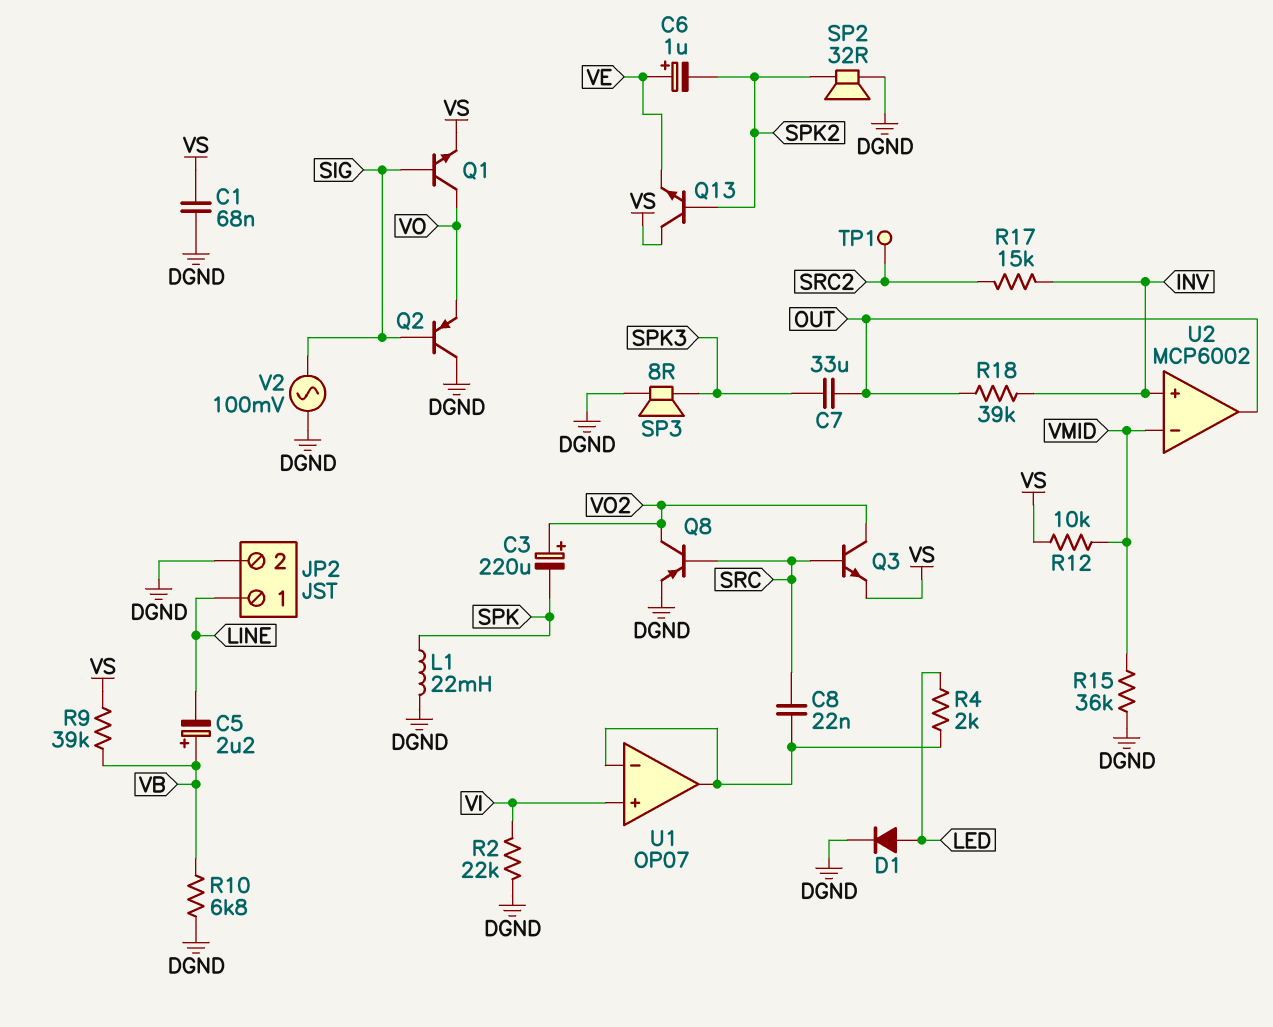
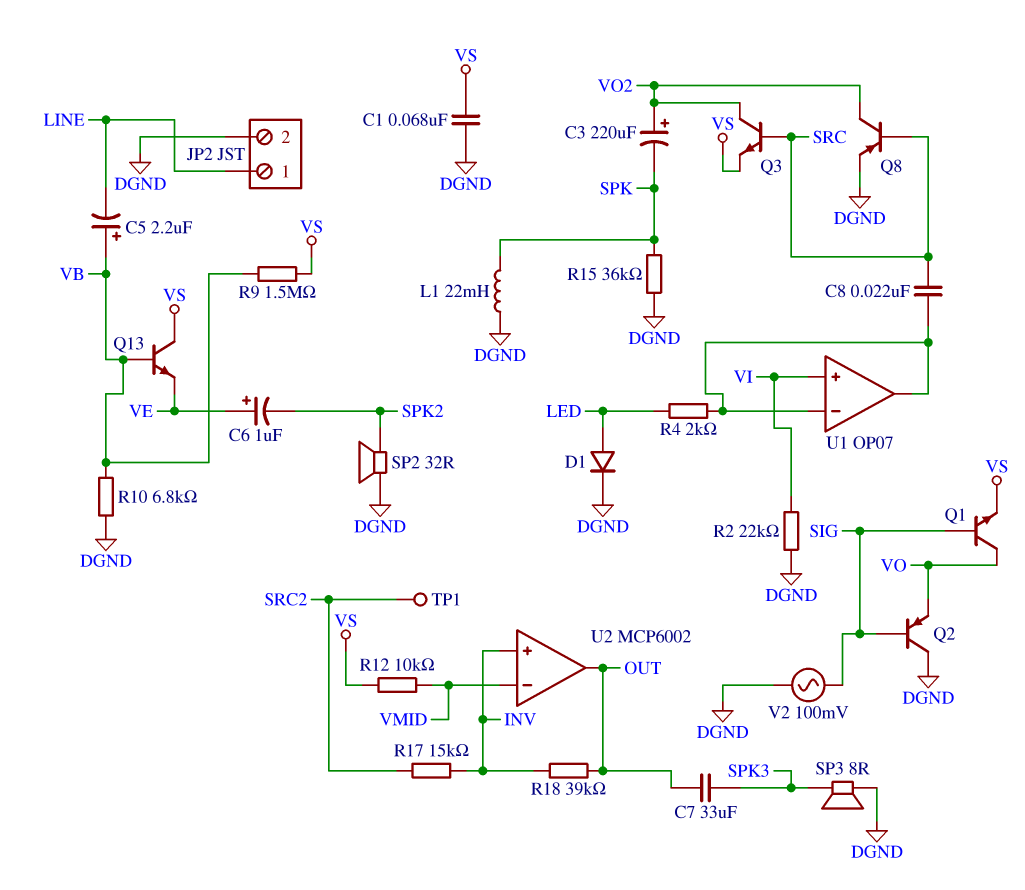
Q13: NPN (B SPK2, C VS, E VE) -> NPN (B VB, C VS, E VE)
R9: 39k (VB, VS) -> 1.5M (VB, VS)
R15: 36k (DGND, VMID) -> 36k (DGND, SPK)

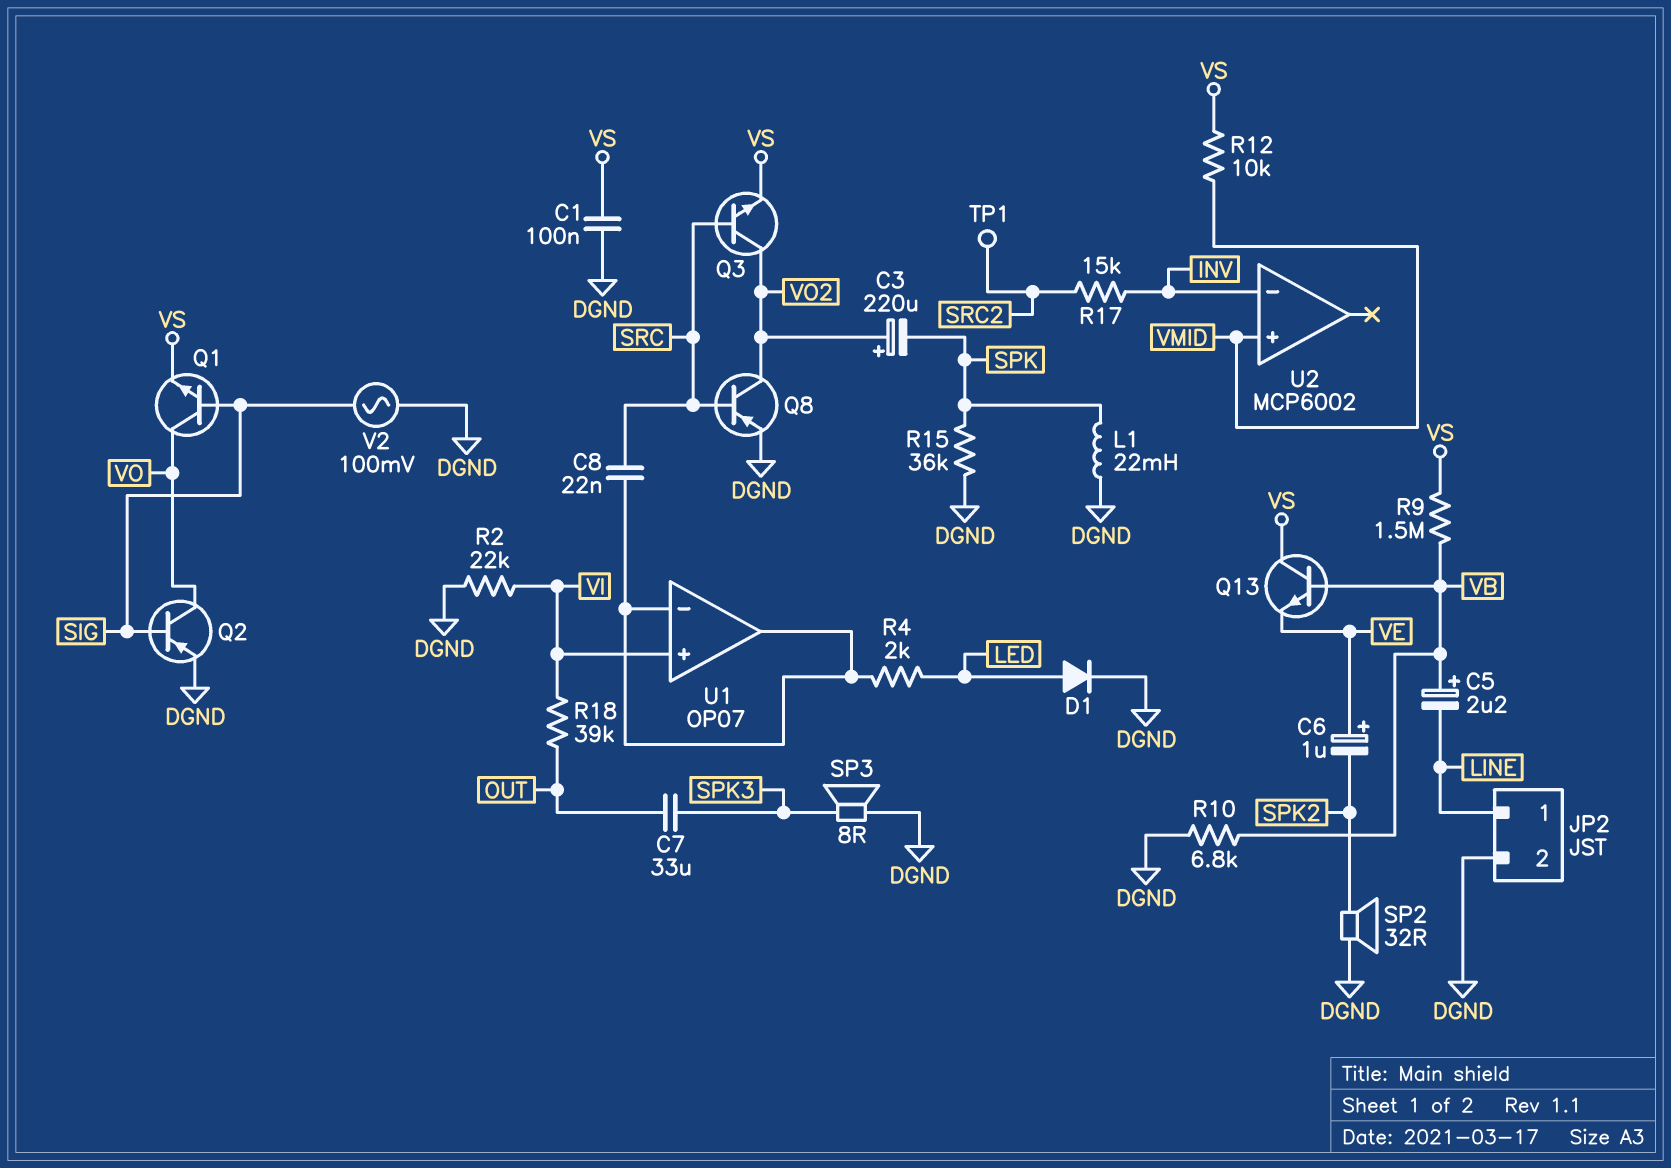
C1: 68nF (DGND, VS) -> 100nF (DGND, VS)
Q2: PNP (B SIG, C DGND, E VO) -> PNP (B SIG, C VO, E DGND)
R18: 39k (INV, OUT) -> 39k (OUT, VI)
U2 pin in+: INV -> VMID
U2 pin in-: VMID -> INV
U2 pin out: OUT -> none

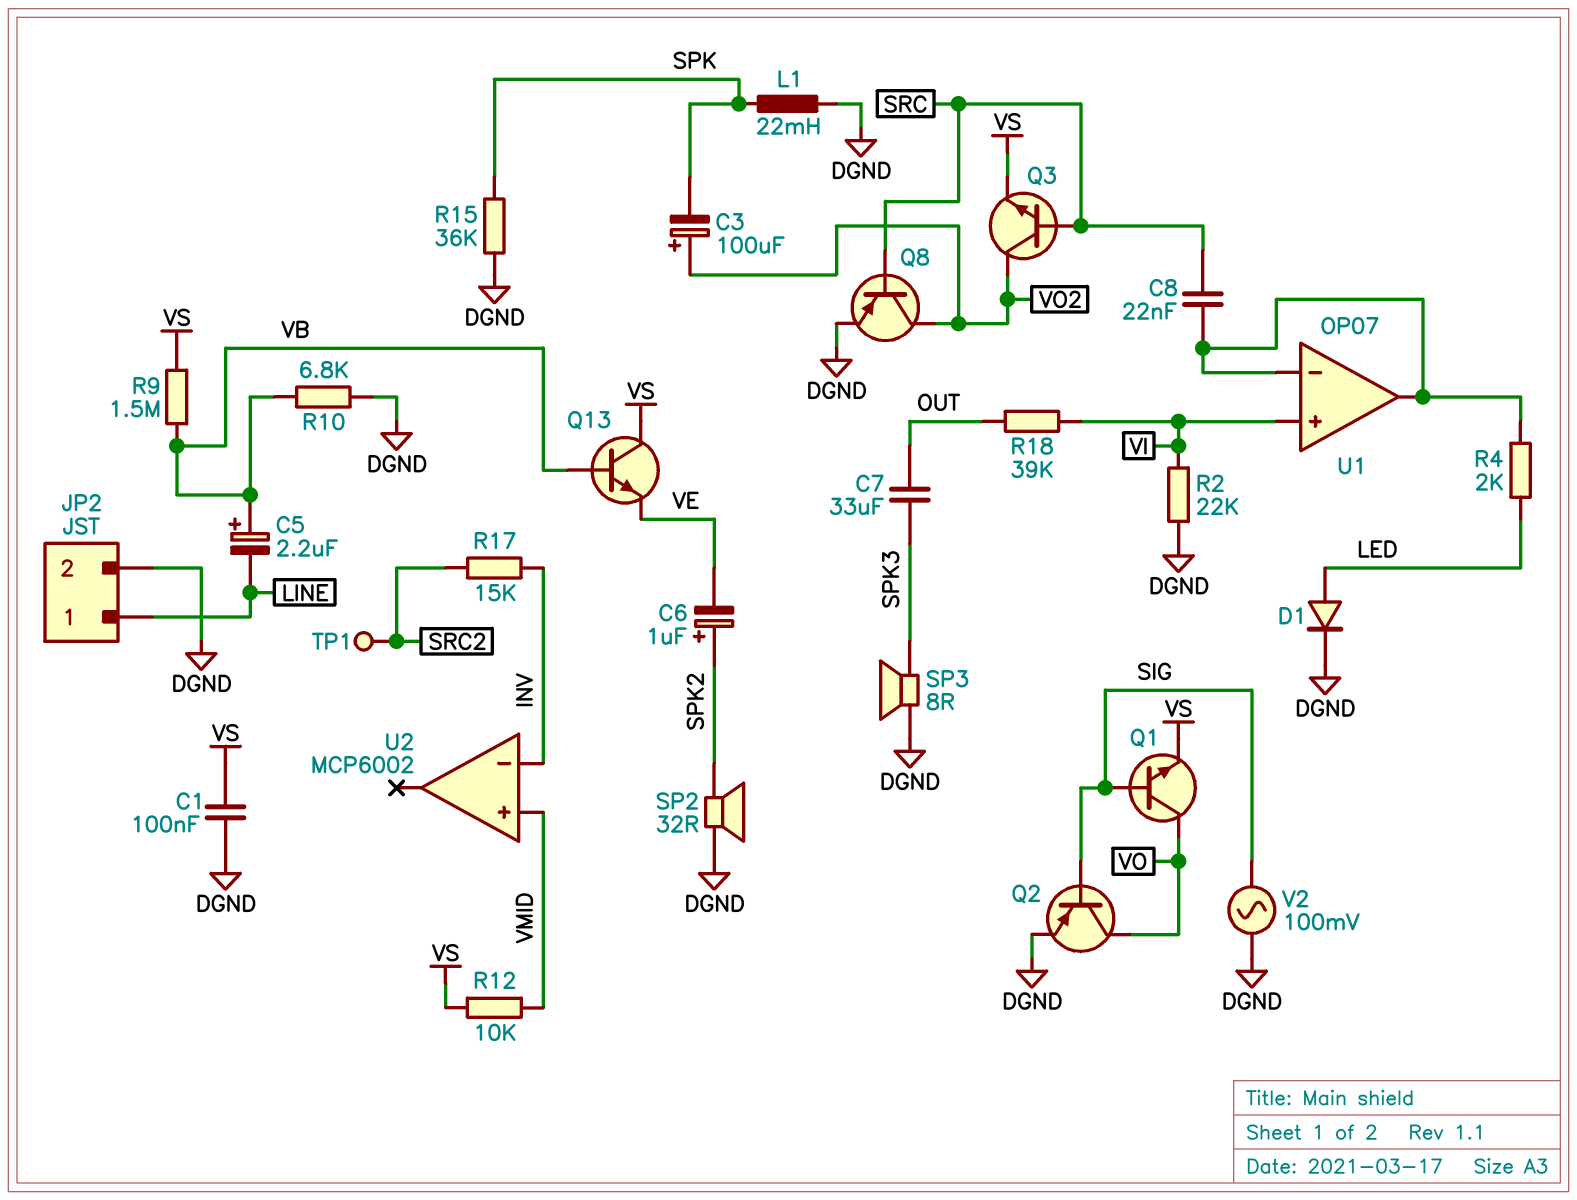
C3: 220uF (plus VO2, minus SPK) -> 100uF (plus VO2, minus SPK)
C6: 1uF (plus VE, minus SPK2) -> 1uF (plus SPK2, minus VE)

